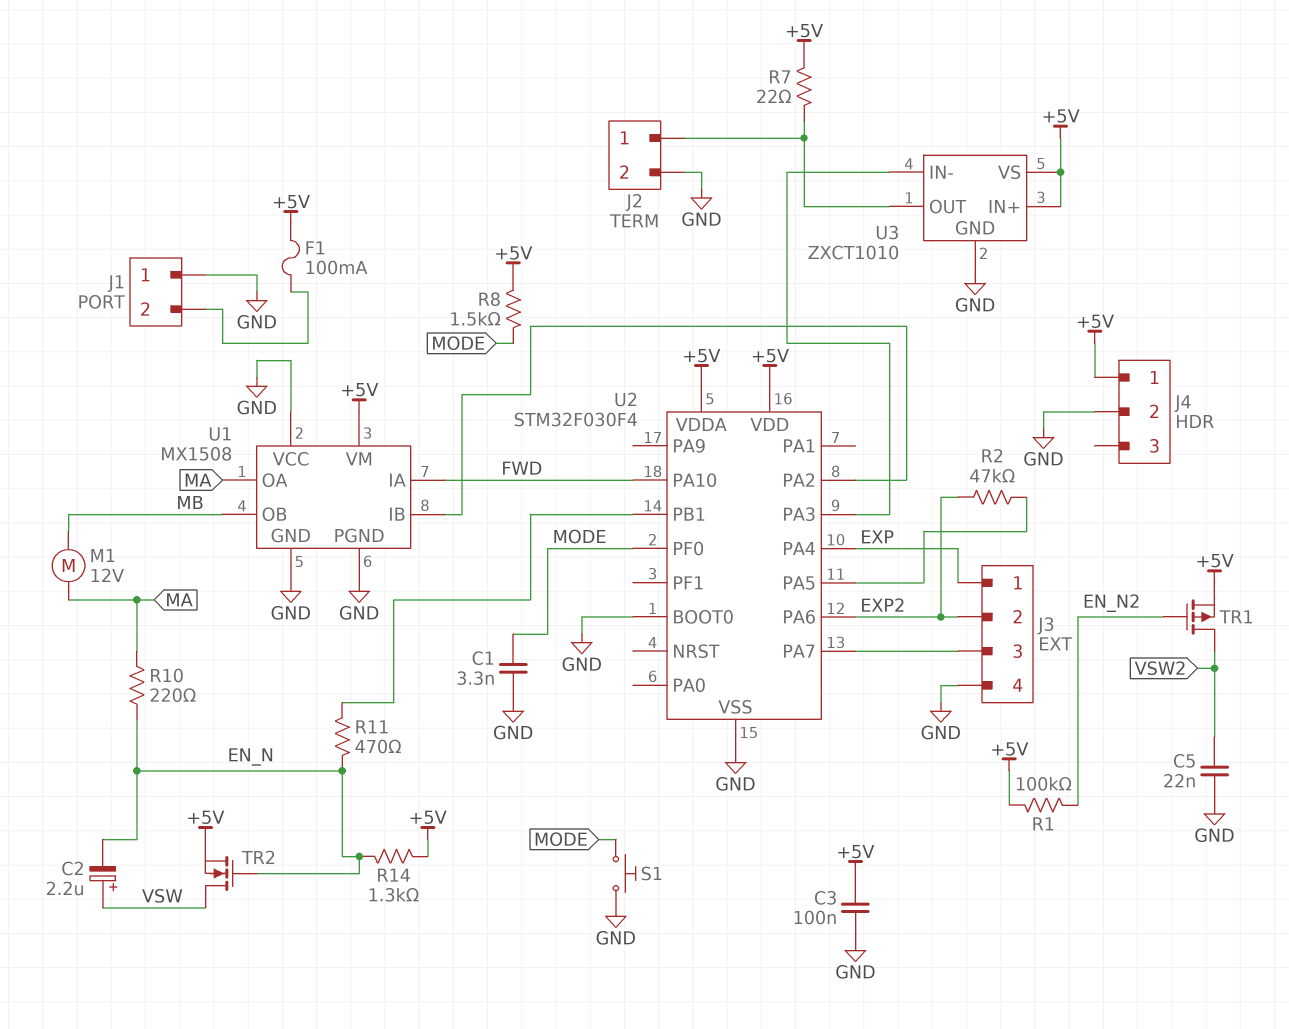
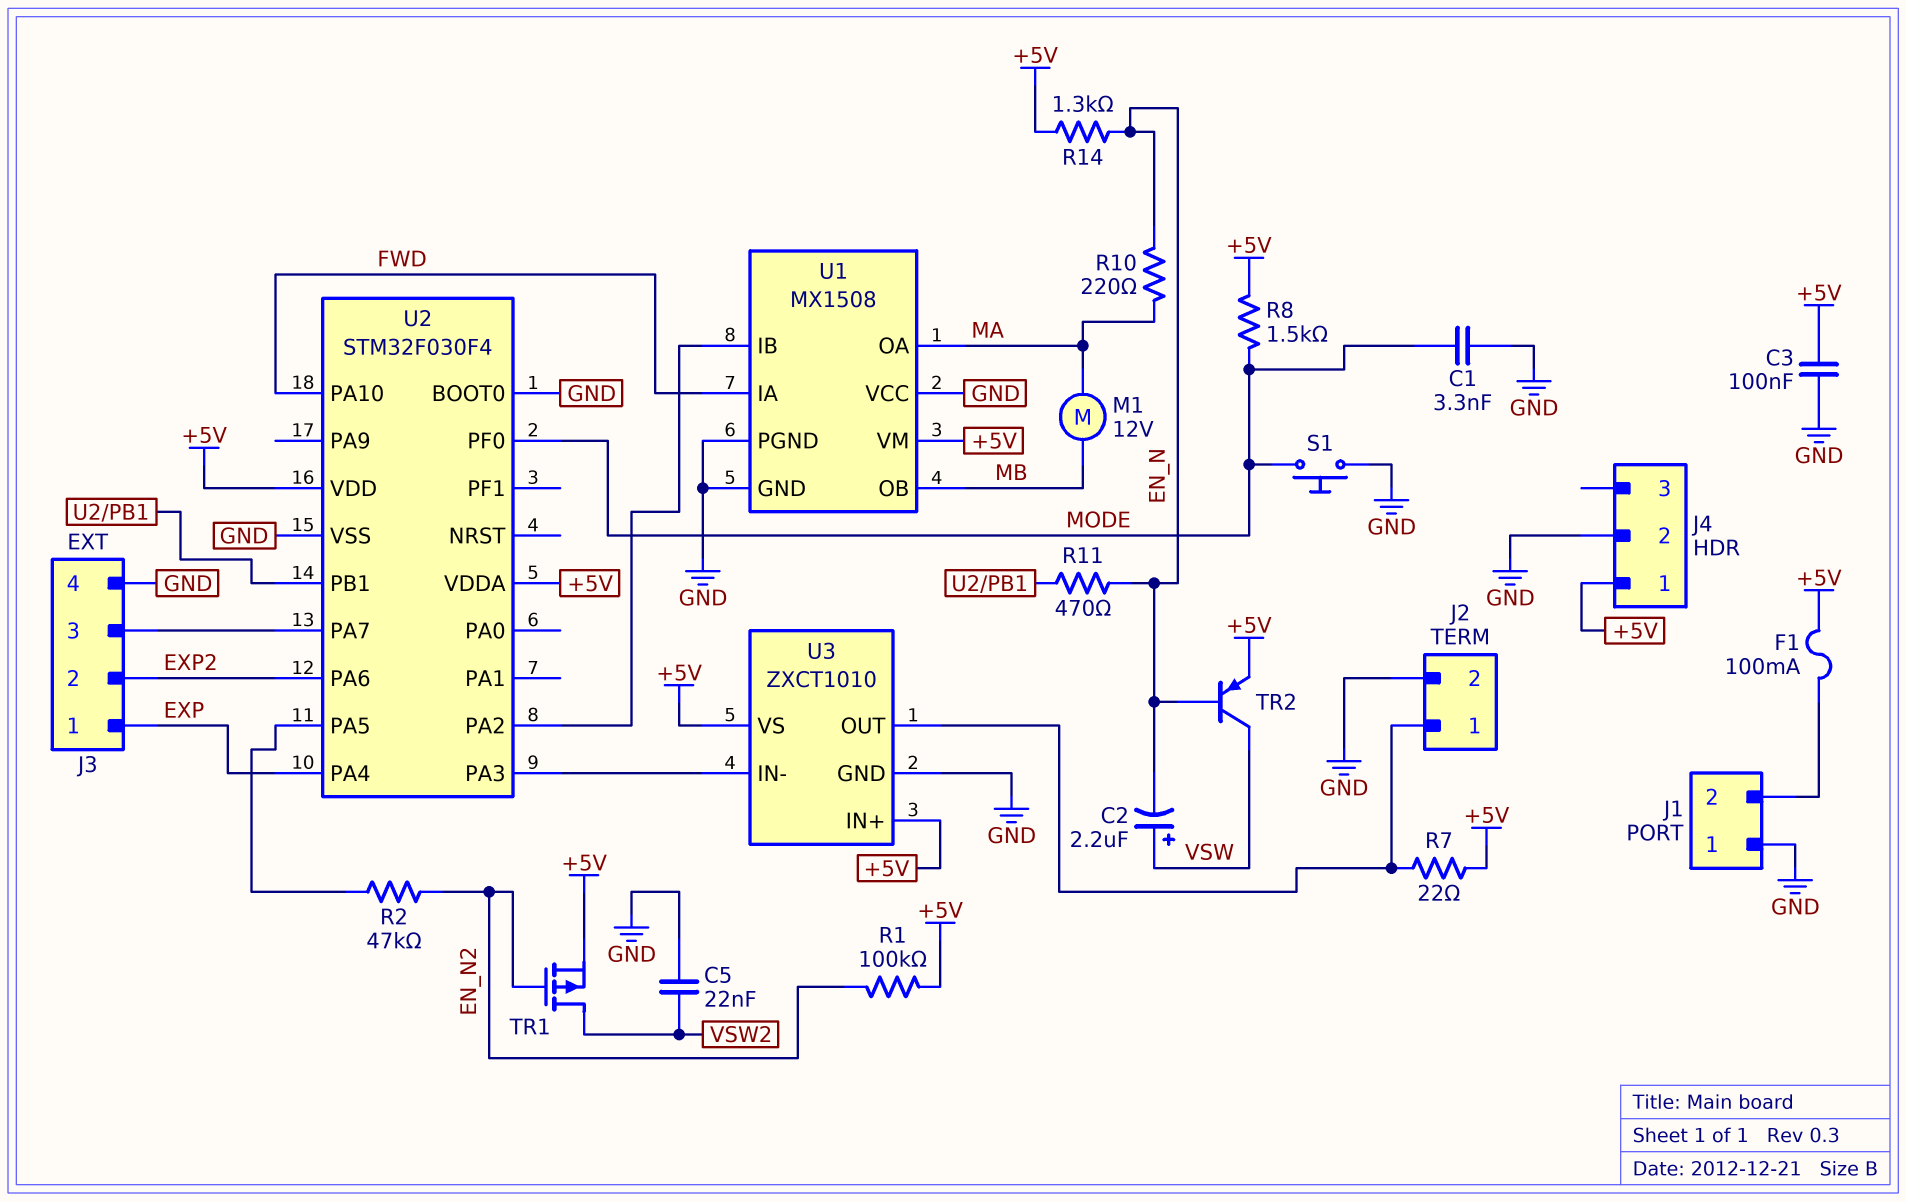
R2: 47k (EXP2, U2/PA5) -> 47k (EN_N2, U2/PA5)
TR2: NMOS (G EN_N, D VSW, S +5V) -> PNP (B EN_N, C VSW, E +5V)

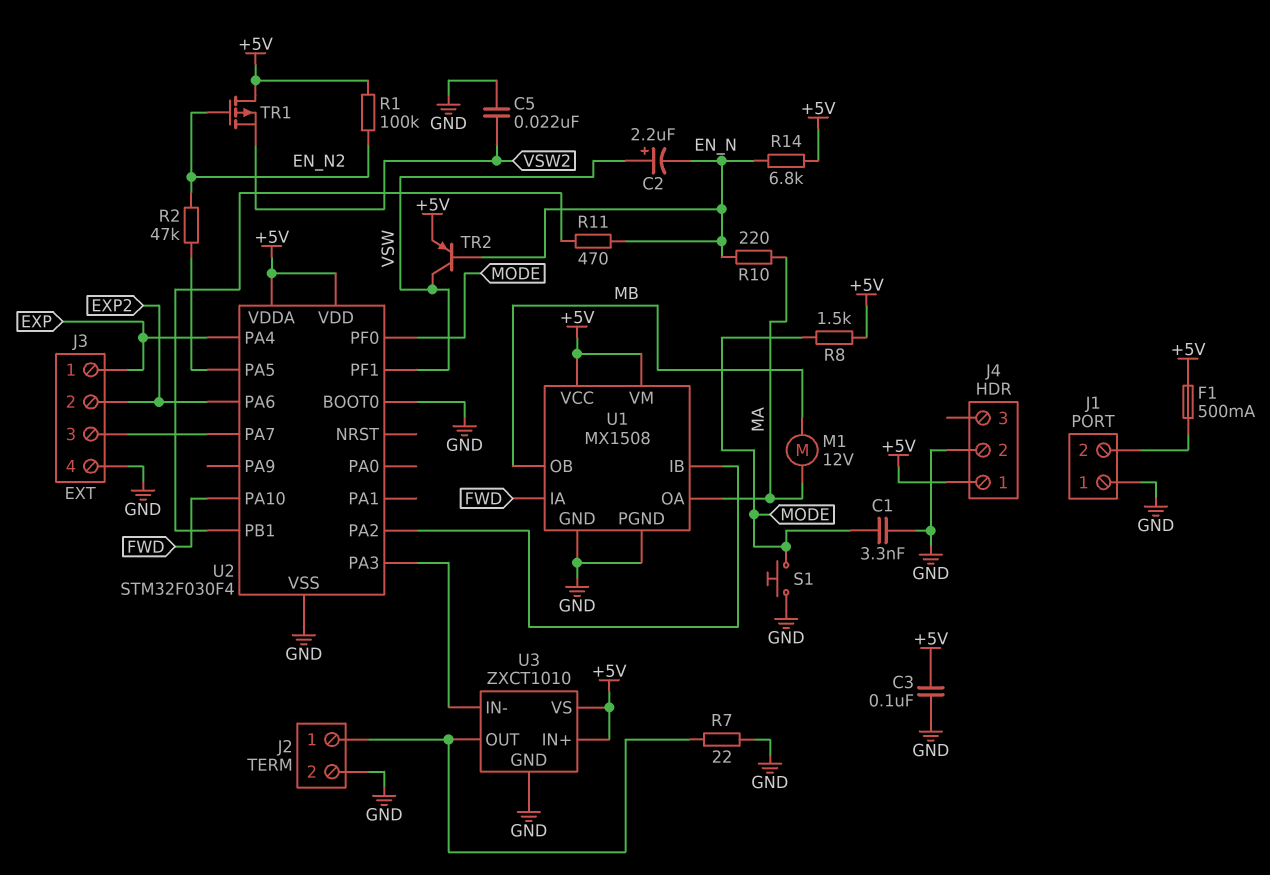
F1: 100mA (+5V, J1/2) -> 500mA (+5V, J1/2)
R7: 22 (+5V, J2/1) -> 22 (GND, J2/1)
R14: 1.3k (+5V, EN_N) -> 6.8k (+5V, EN_N)
TR1: PMOS (G EN_N2, D VSW2, S +5V) -> PMOS (G EN_N2, D +5V, S VSW2)
U1 pin VCC: GND -> +5V
U2 pin PF1: none -> VSW

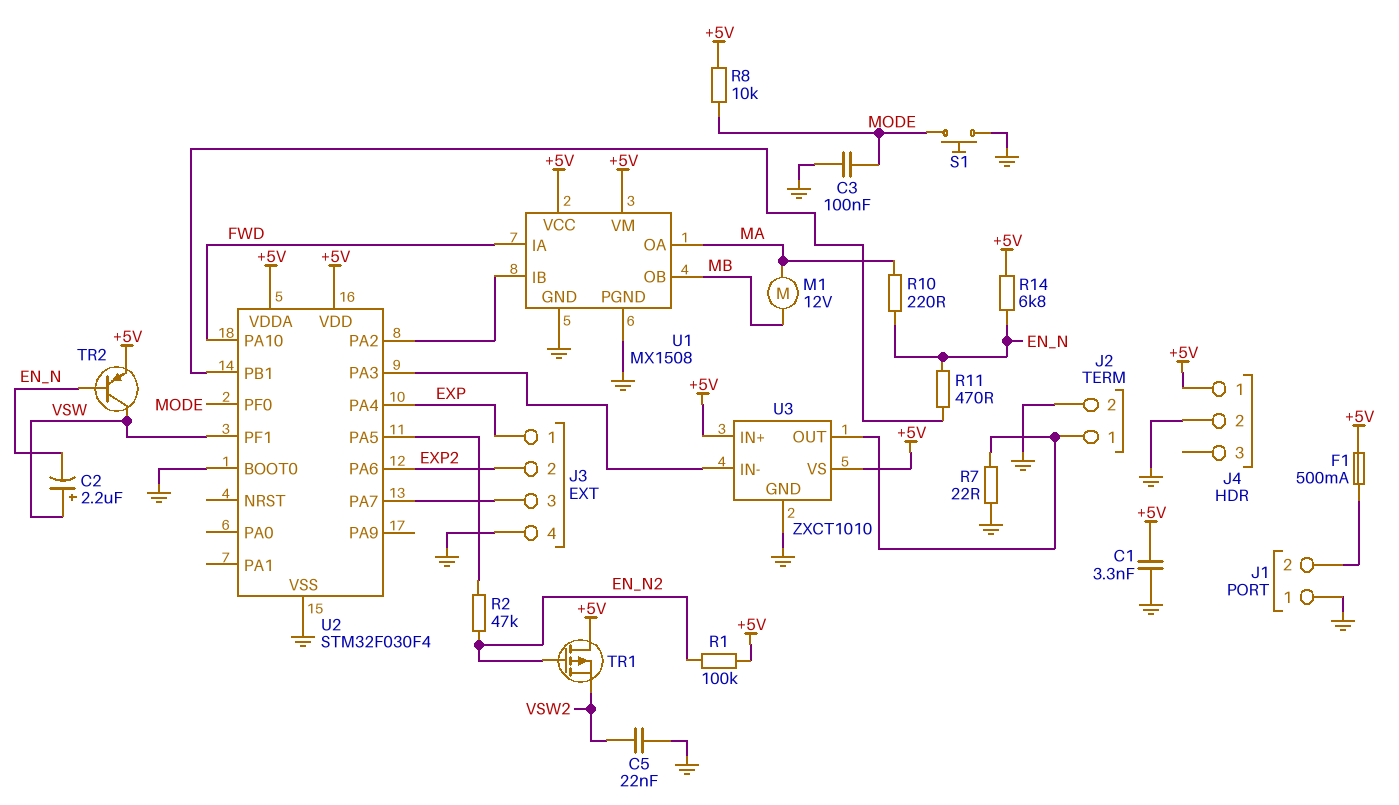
C1: 3.3nF (GND, MODE) -> 3.3nF (+5V, GND)
C3: 100nF (+5V, GND) -> 100nF (GND, MODE)
R8: 1.5k (+5V, MODE) -> 10k (+5V, MODE)

